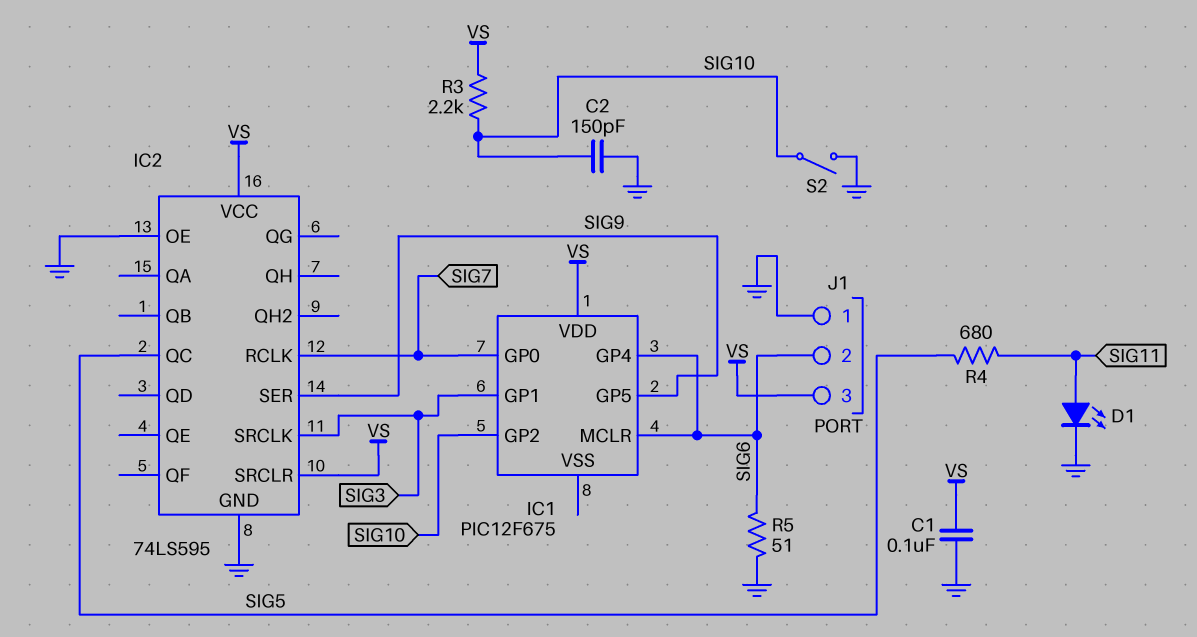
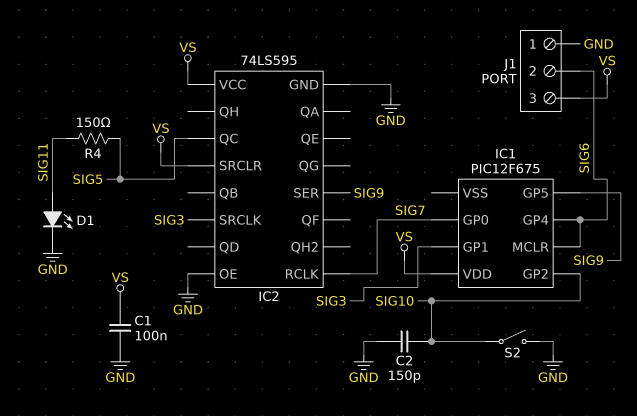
R3: 2.2k (SIG10, VS) -> none
R4: 680 (SIG5, SIG11) -> 150 (SIG5, SIG11)
R5: 51 (GND, SIG6) -> none

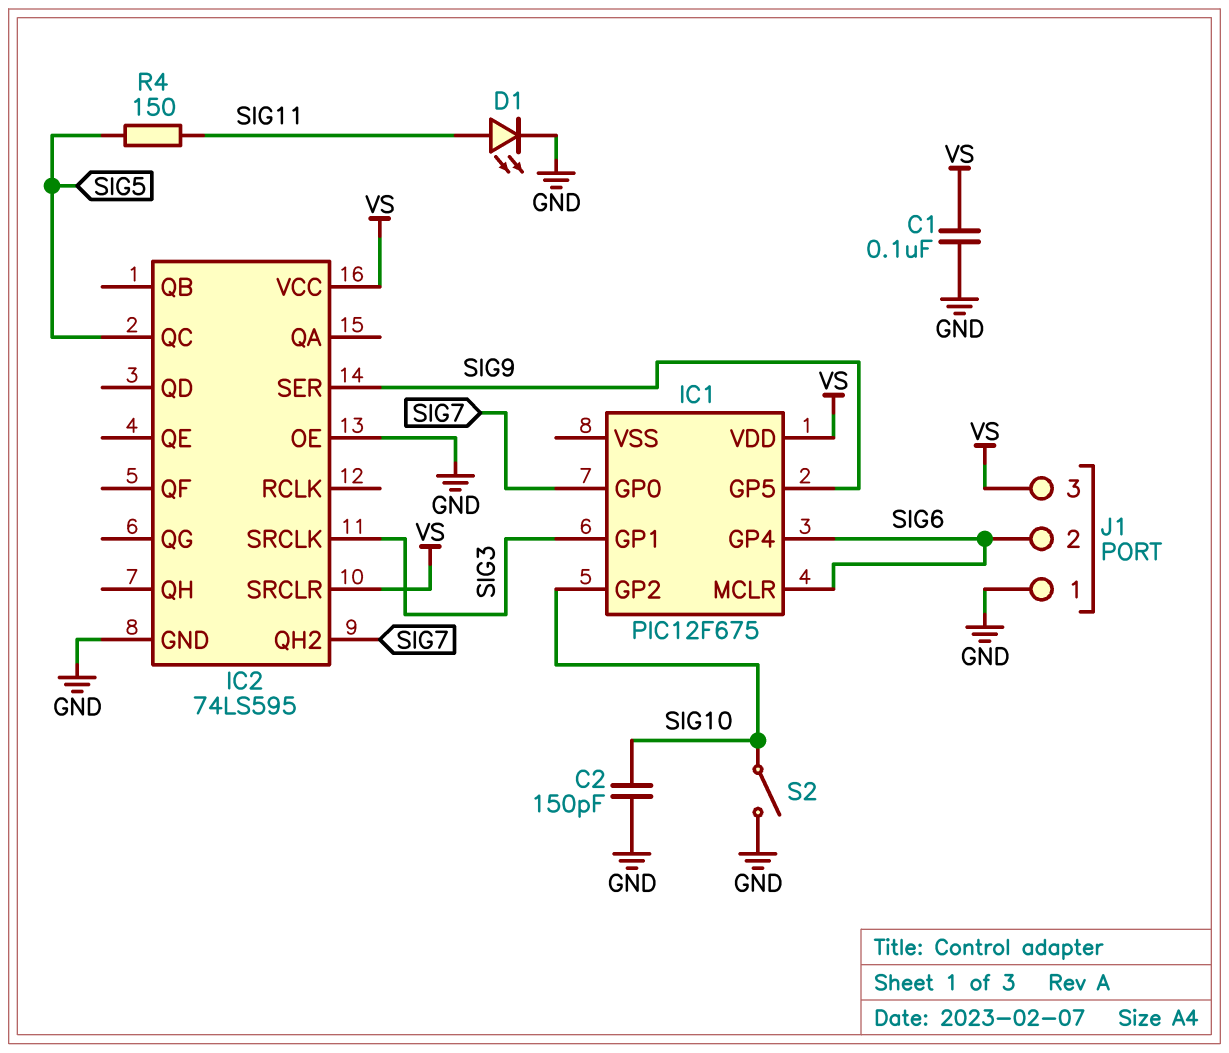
IC2 pin QH2: none -> SIG7
IC2 pin RCLK: SIG7 -> none

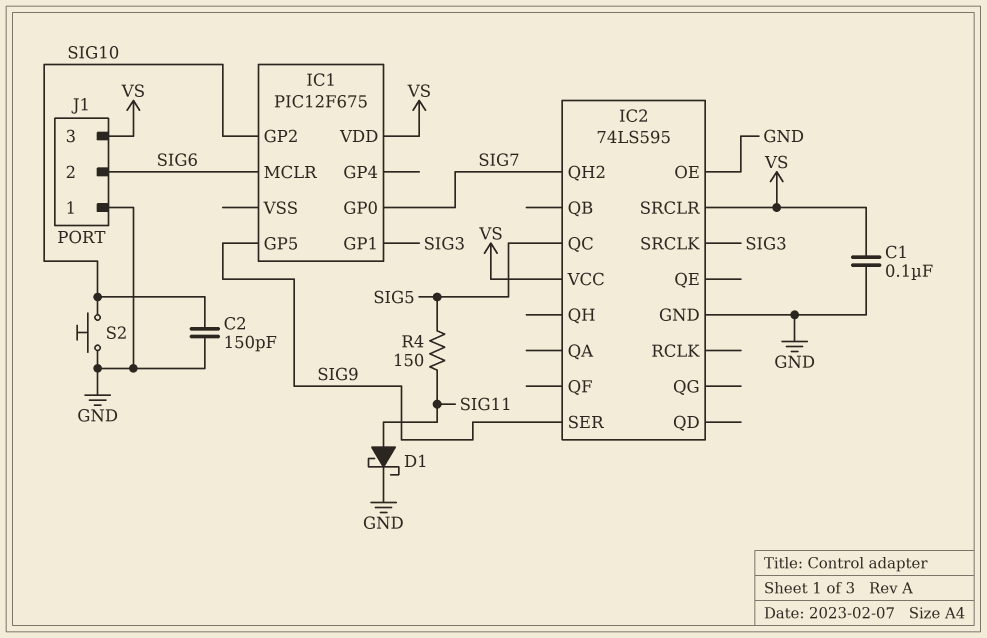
D1: LED (A SIG11, K GND) -> schottky (A SIG11, K GND)
IC1 pin GP4: SIG6 -> none
S2: switch (GND, SIG10) -> button (GND, SIG10)

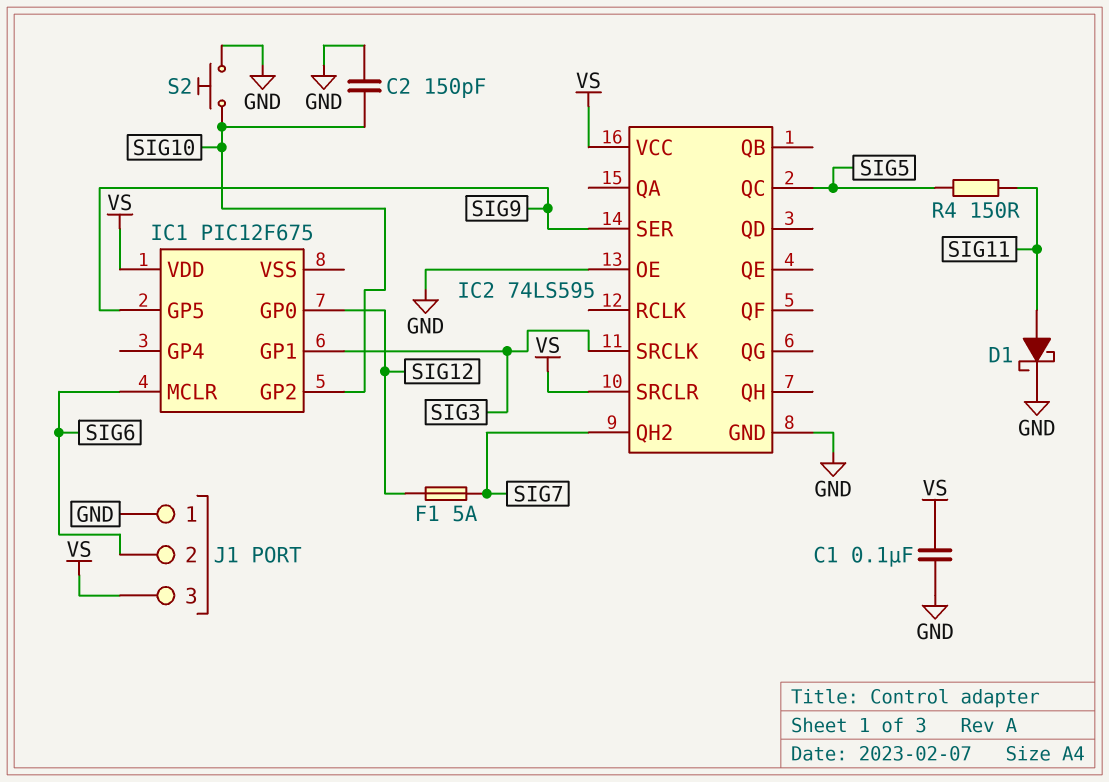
F1: none -> 5A (SIG7, SIG12)
IC1 pin GP0: SIG7 -> SIG12

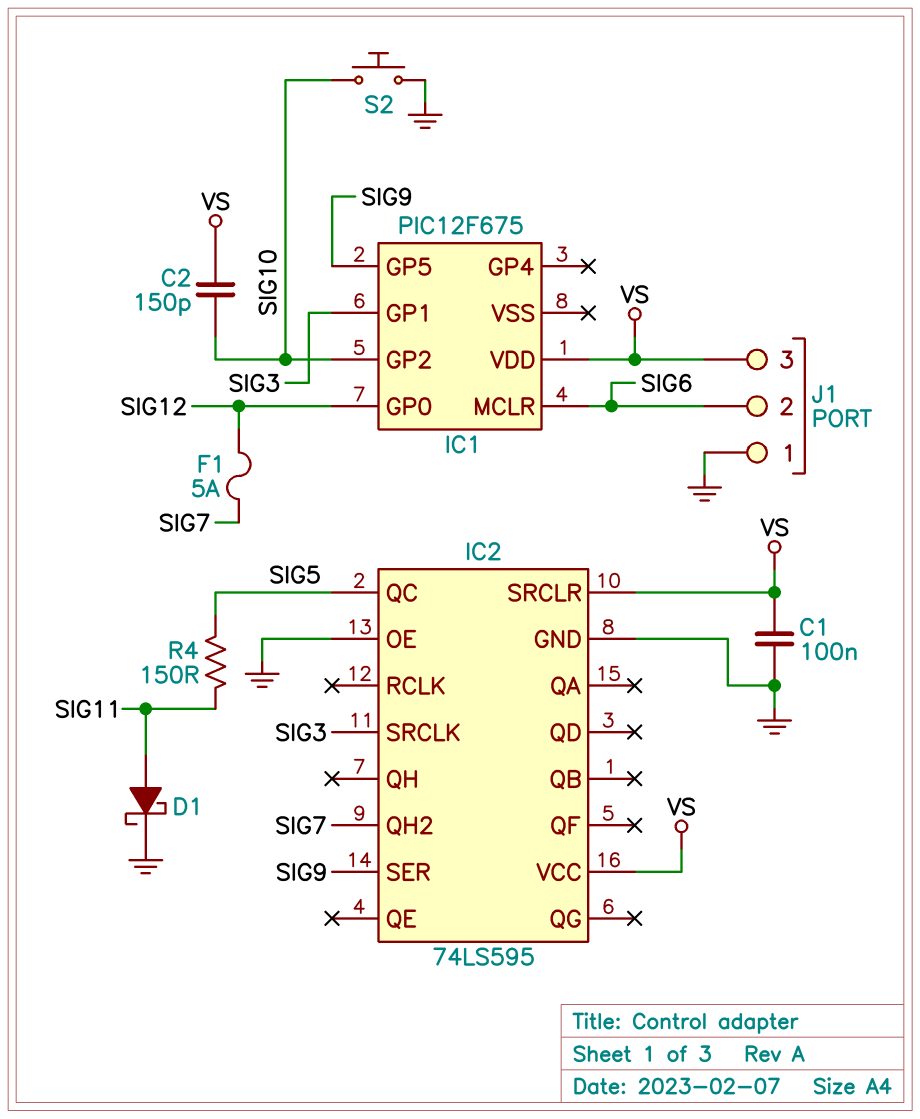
C2: 150pF (GND, SIG10) -> 150pF (SIG10, VS)

